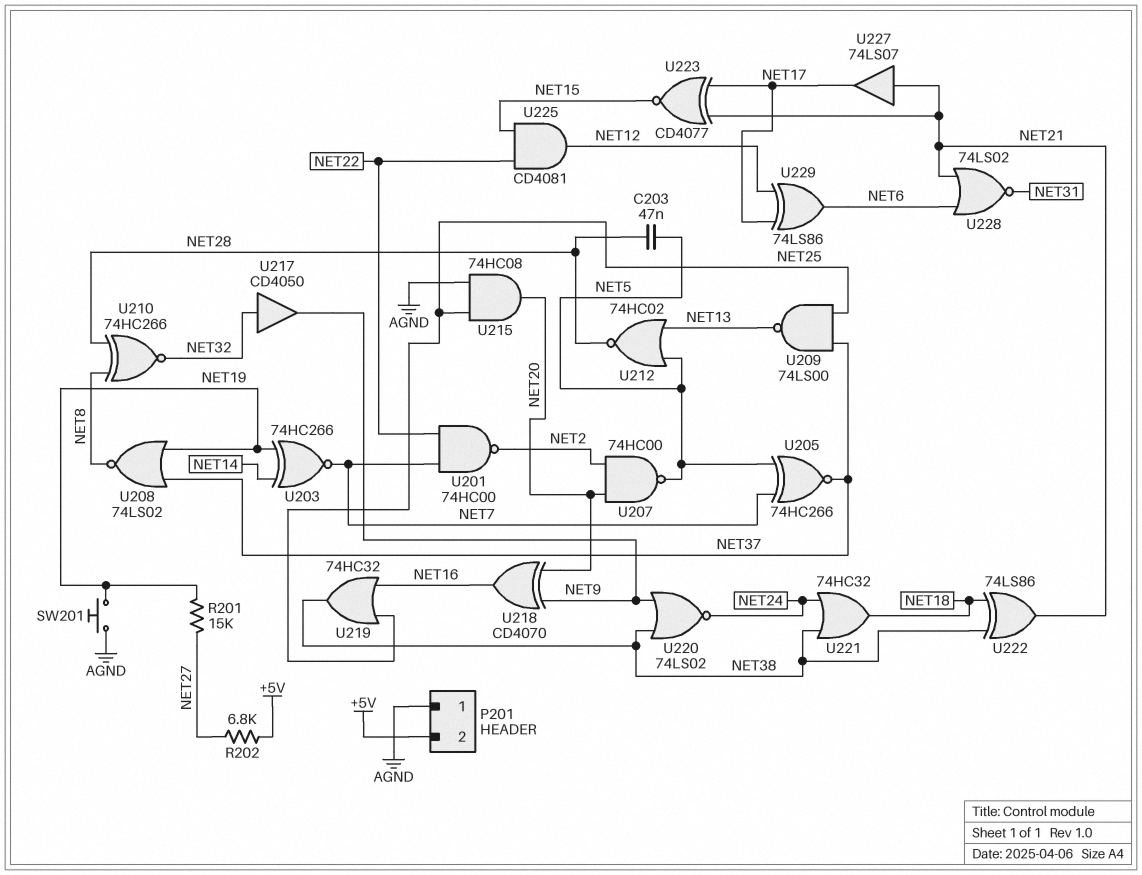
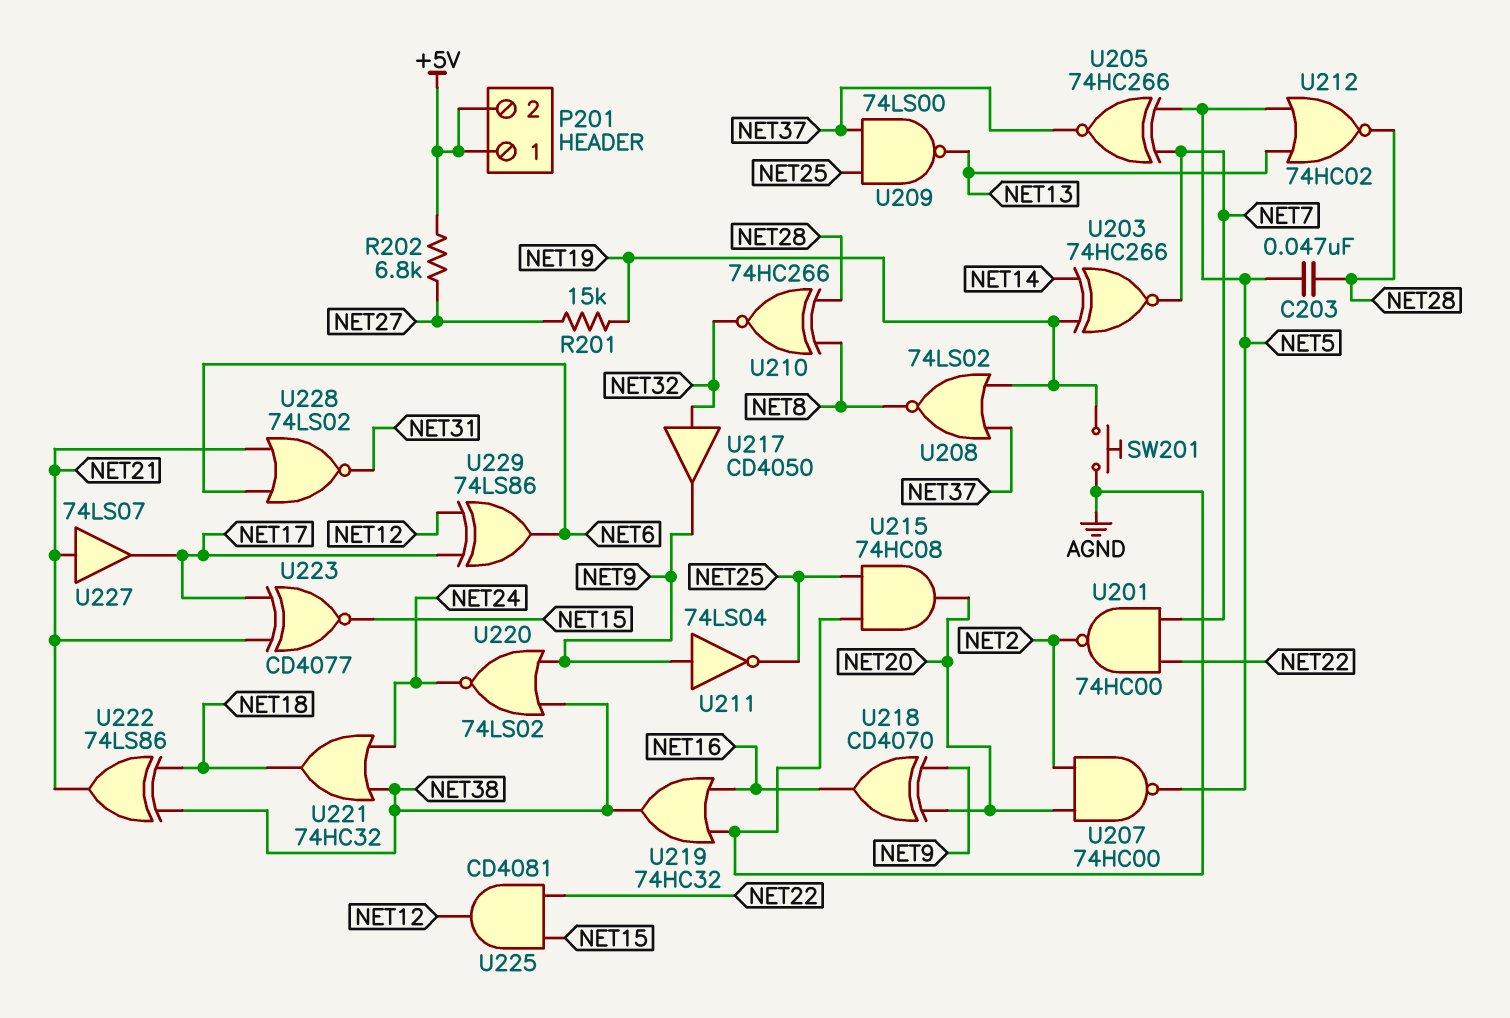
P201 pin 1: AGND -> +5V
U211: none -> NOT 74LS04 (in NET9, out NET25)
U219: OR 74HC32 (in NET16, in NET25, out NET38) -> OR 74HC32 (in AGND, in NET16, out NET38)

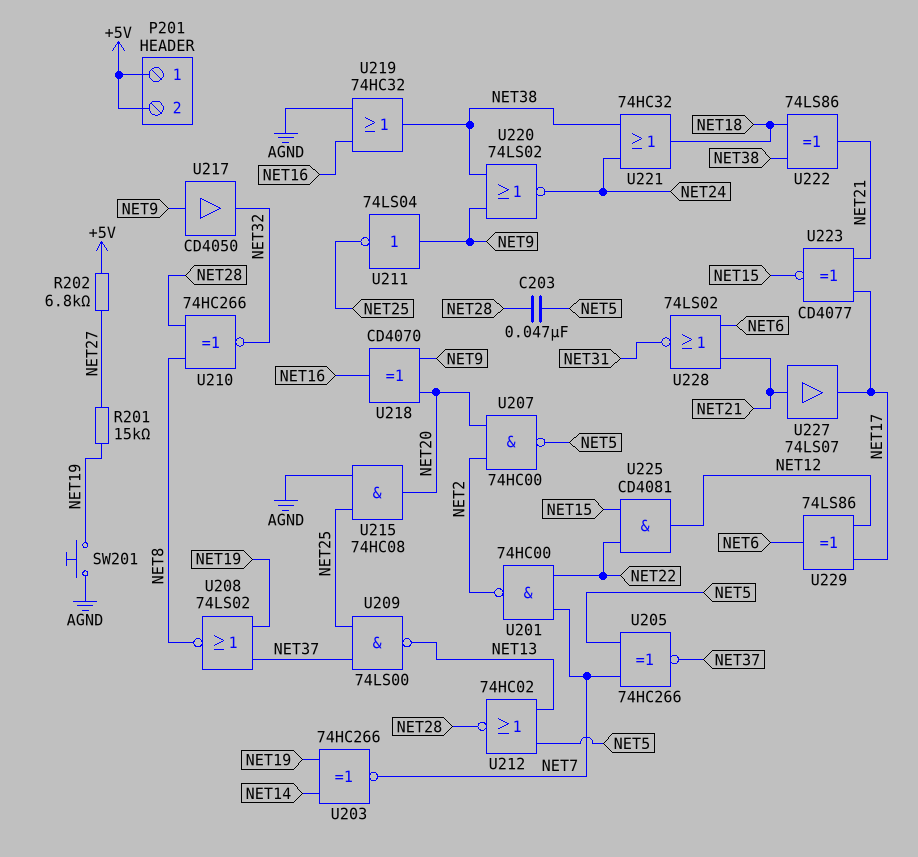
U217: buffer CD4050 (in NET32, out NET9) -> buffer CD4050 (in NET9, out NET32)

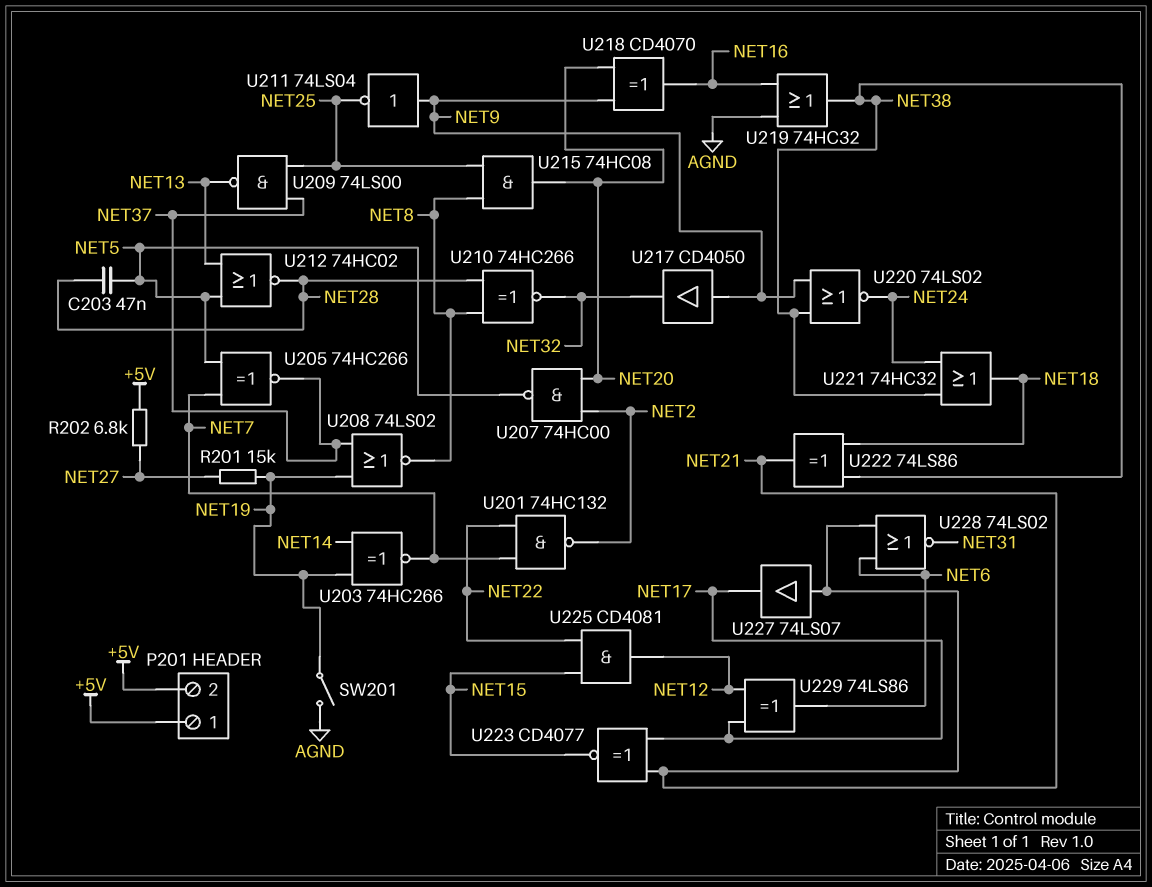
SW201: button (AGND, NET19) -> switch (AGND, NET19)
U201: NAND 74HC00 (in NET7, in NET22, out NET2) -> NAND 74HC132 (in NET7, in NET22, out NET2)
U215: AND 74HC08 (in AGND, in NET25, out NET20) -> AND 74HC08 (in NET8, in NET25, out NET20)

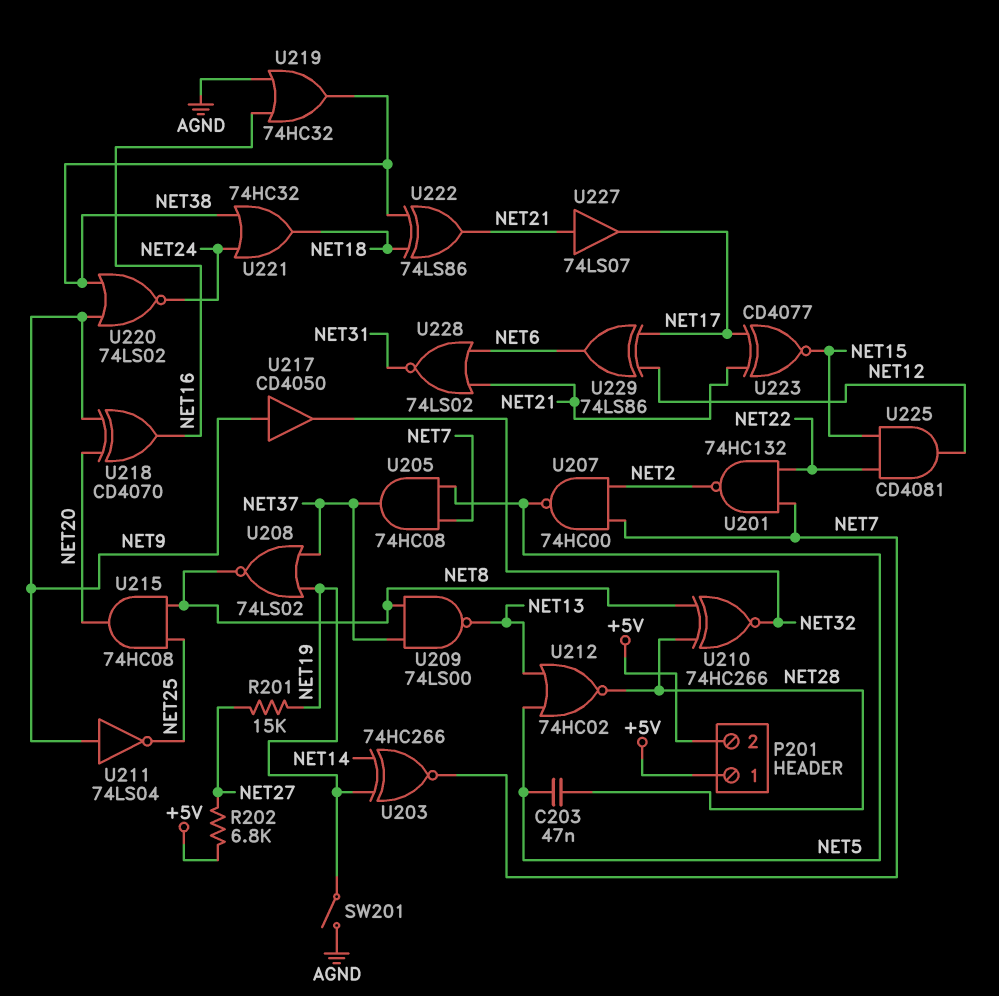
U205: XNOR 74HC266 (in NET5, in NET7, out NET37) -> AND 74HC08 (in NET5, in NET7, out NET37)
U207: NAND 74HC00 (in NET2, in NET20, out NET5) -> NAND 74HC00 (in NET2, in NET7, out NET5)
U209: NAND 74LS00 (in NET25, in NET37, out NET13) -> NAND 74LS00 (in NET8, in NET37, out NET13)

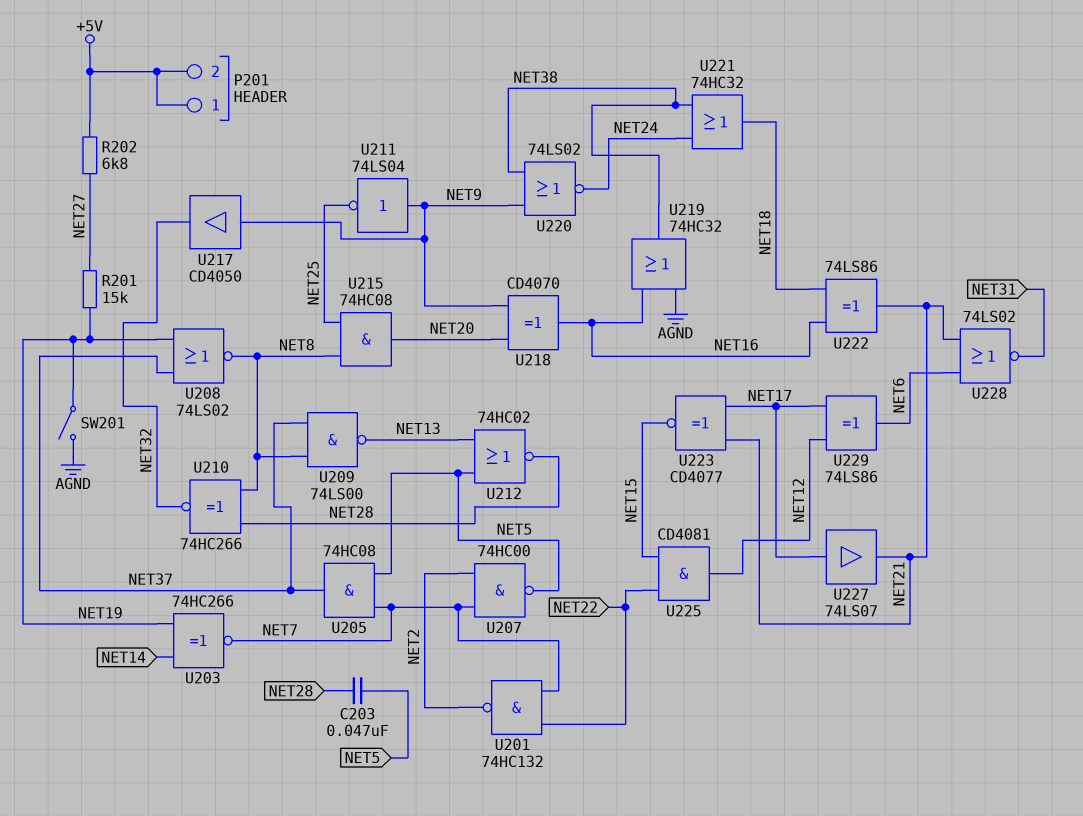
U222: XOR 74LS86 (in NET18, in NET38, out NET21) -> XOR 74LS86 (in NET16, in NET18, out NET21)
U227: buffer 74LS07 (in NET21, out NET17) -> buffer 74LS07 (in NET17, out NET21)

